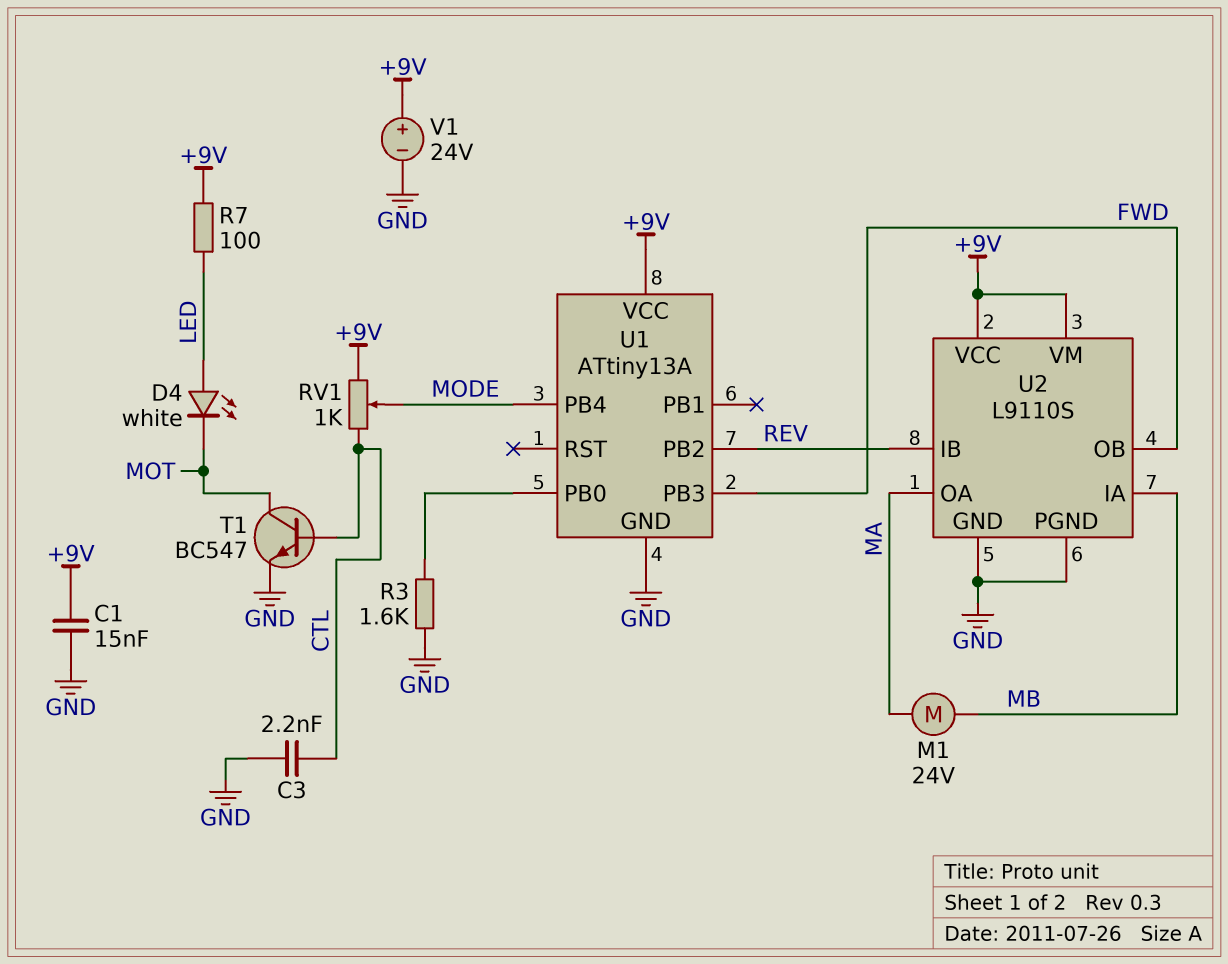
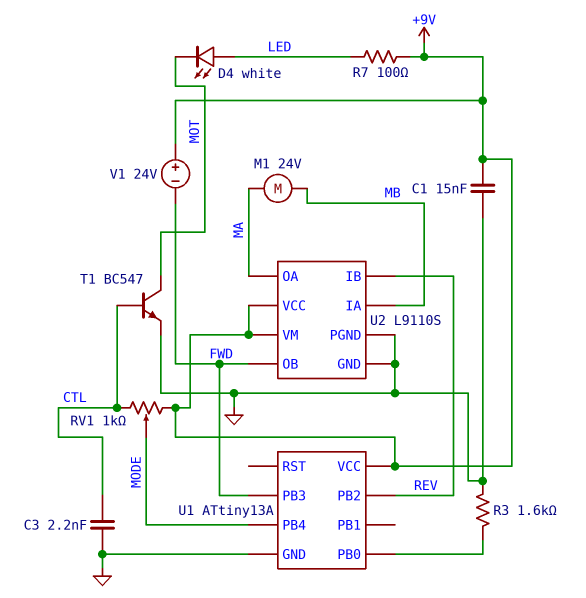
V1: 24V (plus +9V, minus GND) -> 24V (plus +9V, minus FWD)

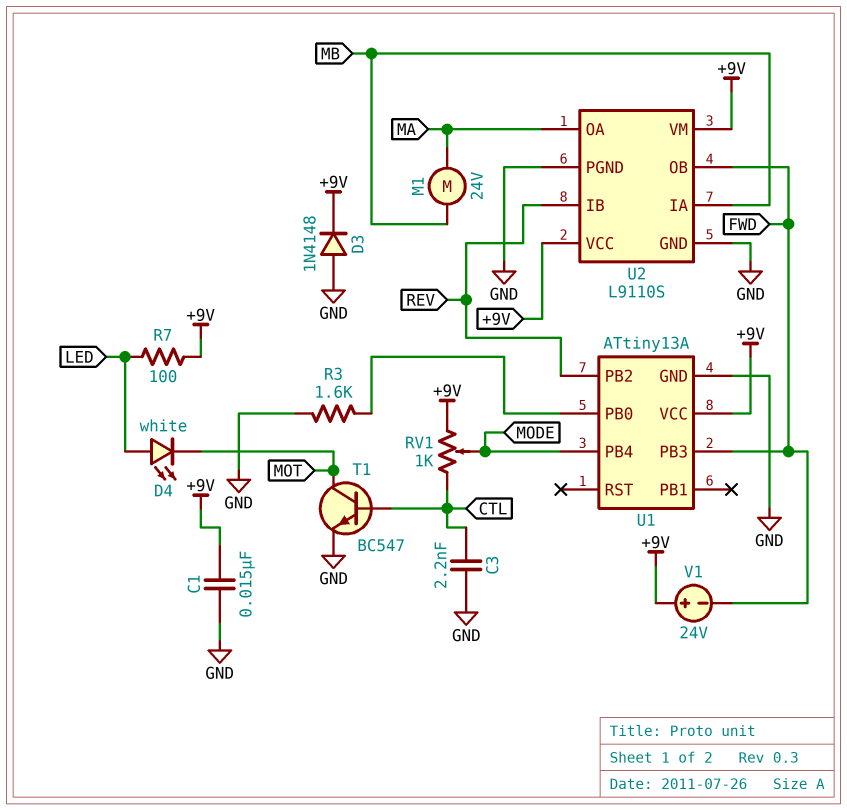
D3: none -> diode 1N4148 (A GND, K +9V)

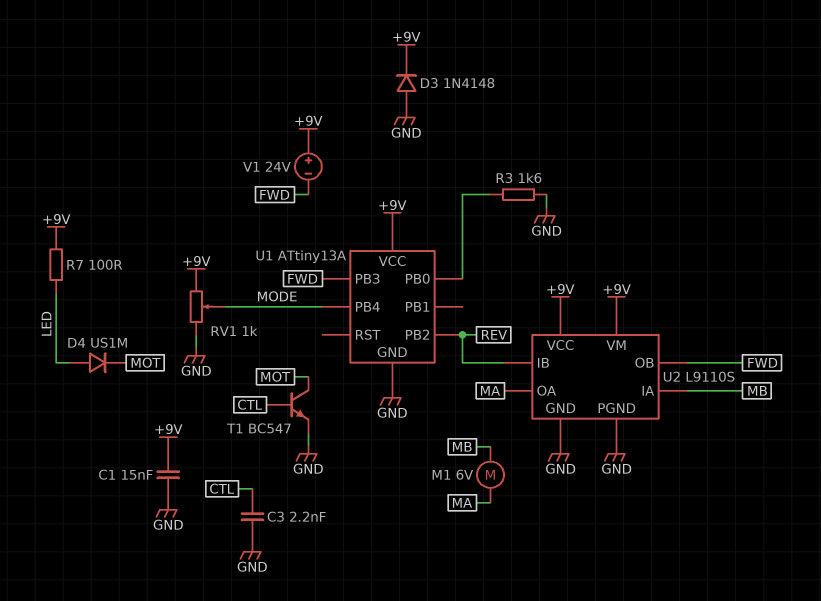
D4: LED white (A LED, K MOT) -> diode US1M (A LED, K MOT)
M1: motor 24V (MA, MB) -> motor 6V (MA, MB)
RV1: 1k (+9V, CTL, wiper MODE) -> 1k (+9V, GND, wiper MODE)

